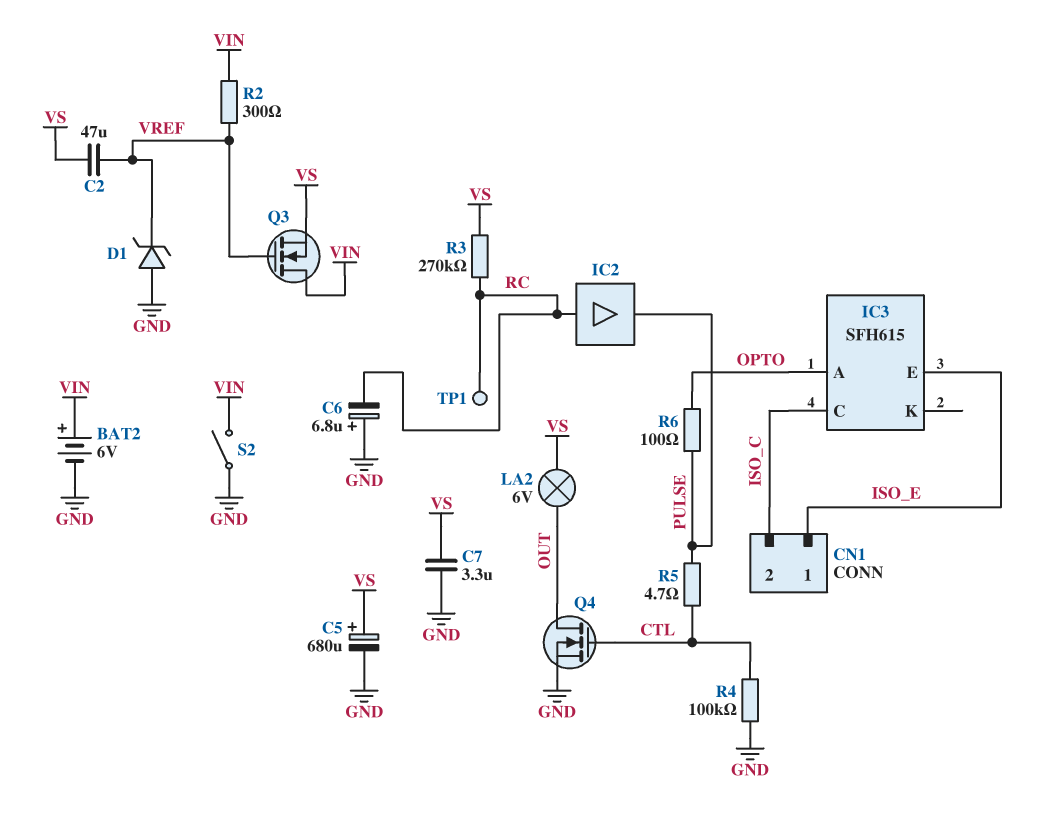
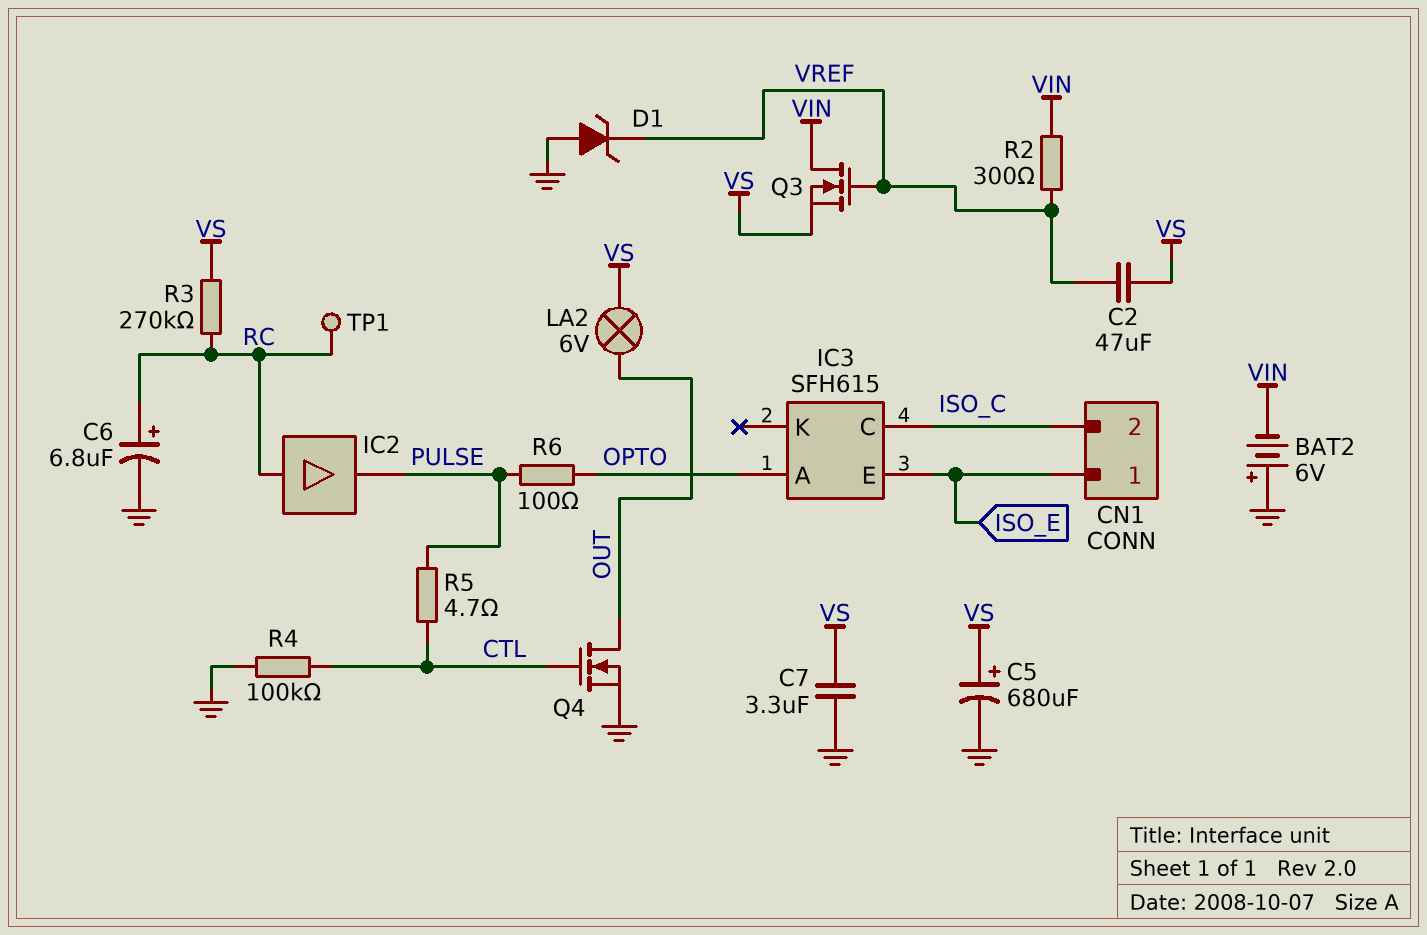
BAT2: 6V (plus VIN, minus GND) -> 6V (plus GND, minus VIN)
C6: 6.8uF (plus GND, minus RC) -> 6.8uF (plus RC, minus GND)
S2: switch (GND, VIN) -> none

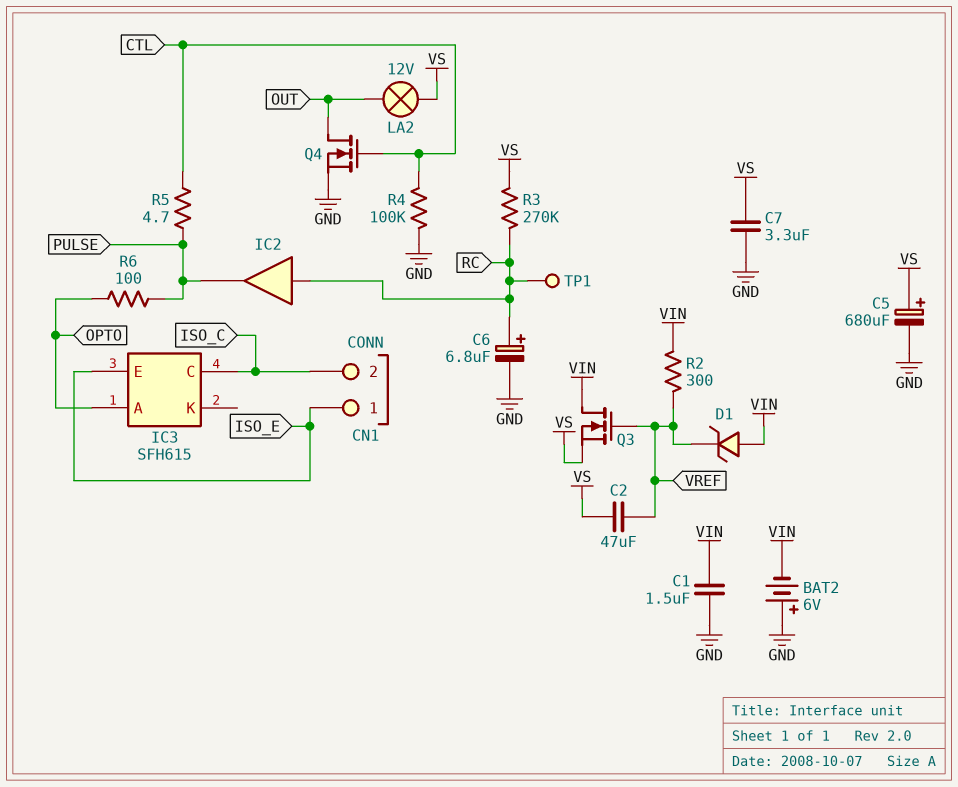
C1: none -> 1.5uF (GND, VIN)
D1: zener (A GND, K VREF) -> zener (A VIN, K VREF)
LA2: lamp 6V (OUT, VS) -> lamp 12V (OUT, VS)

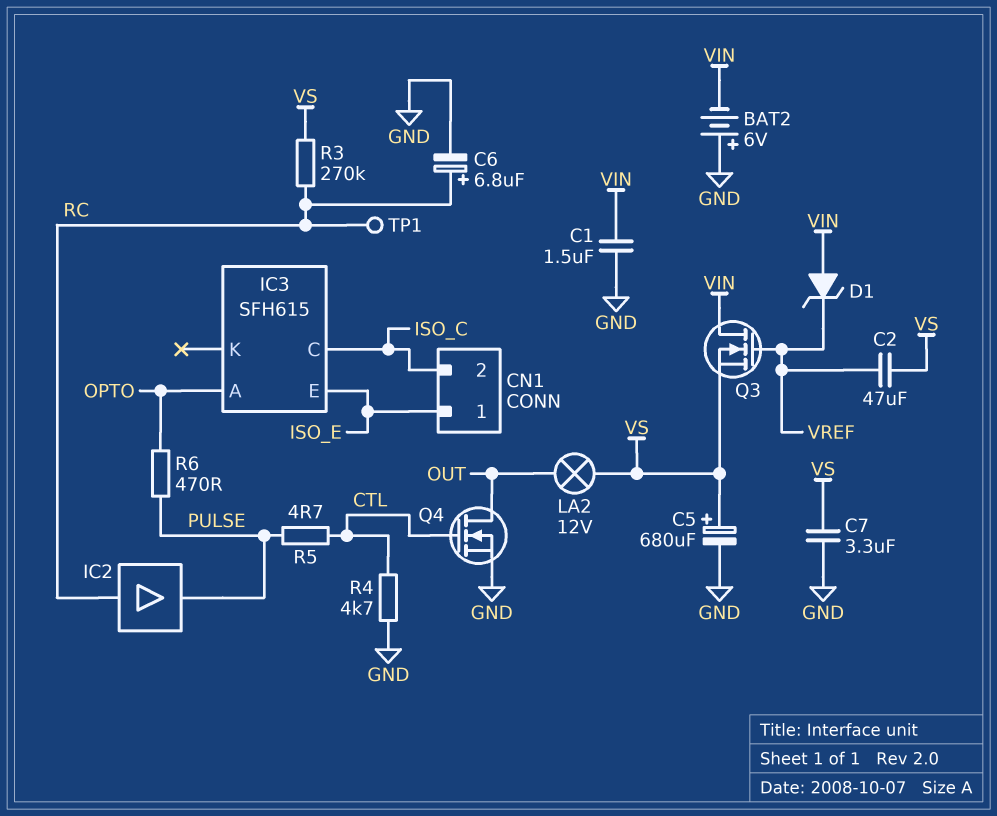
R2: 300 (VIN, VREF) -> none
R4: 100k (CTL, GND) -> 4.7k (CTL, GND)
R6: 100 (OPTO, PULSE) -> 470 (OPTO, PULSE)

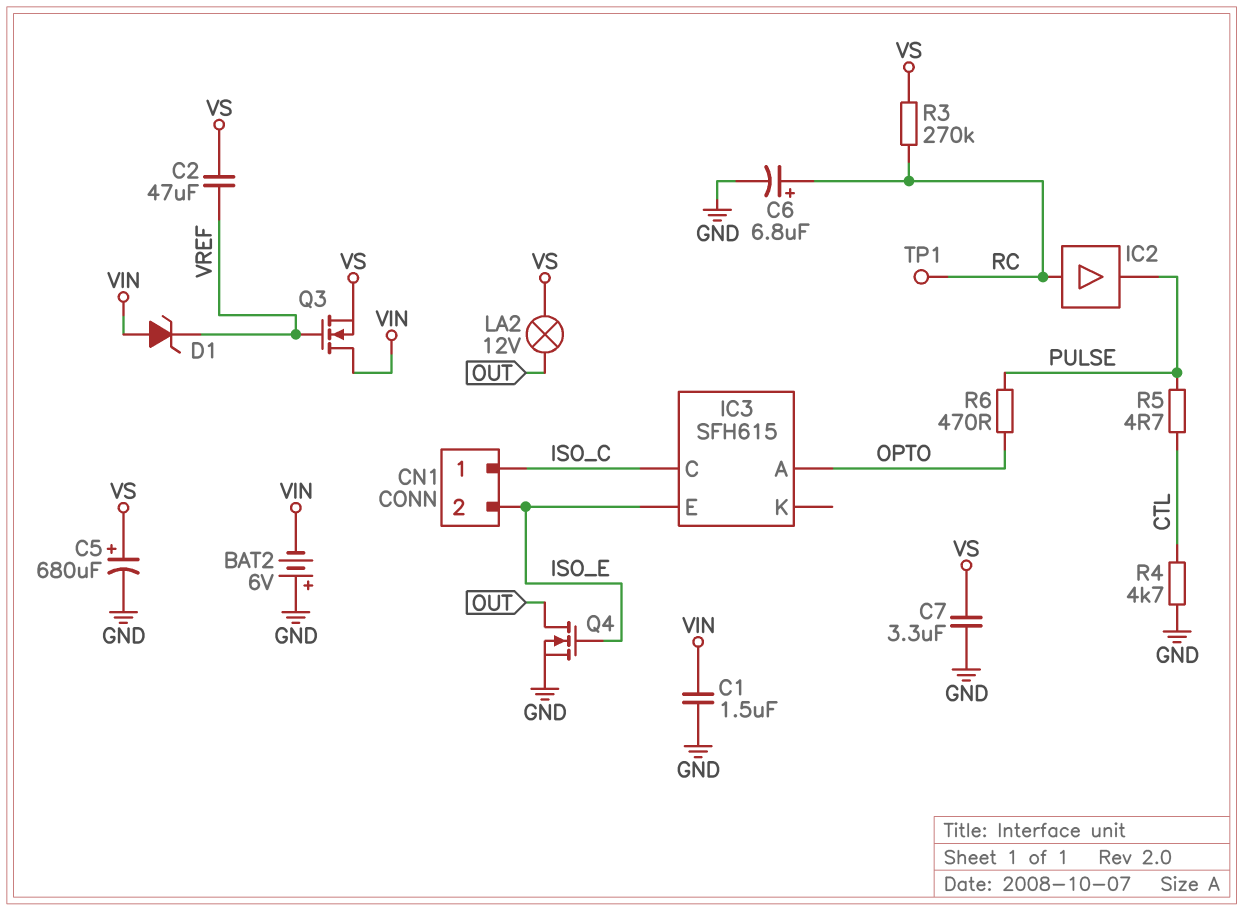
CN1 pin 1: ISO_E -> ISO_C
CN1 pin 2: ISO_C -> ISO_E
Q4: NMOS (G CTL, D OUT, S GND) -> NMOS (G ISO_E, D OUT, S GND)

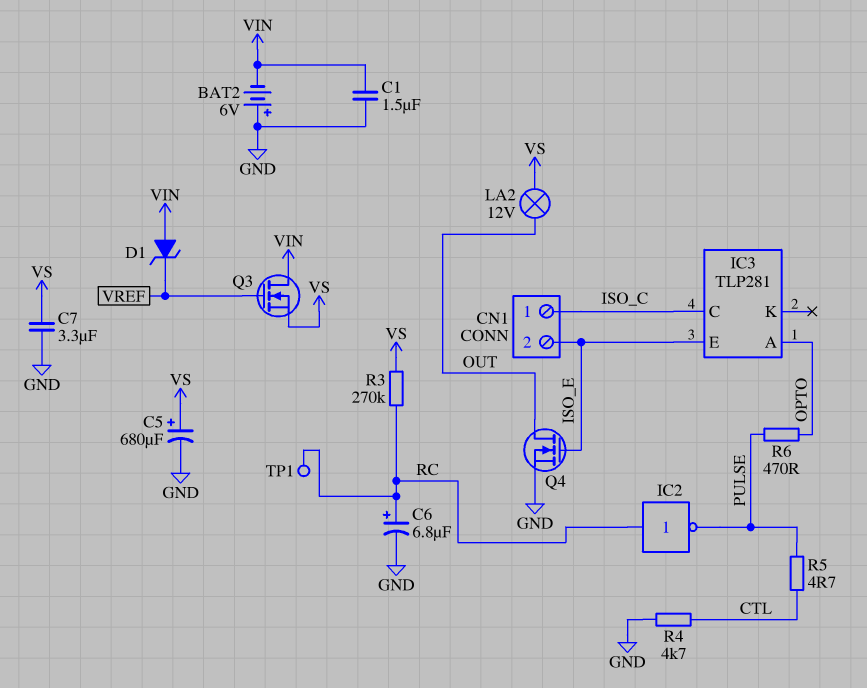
C2: 47uF (VREF, VS) -> none
IC2: buffer (in RC, out PULSE) -> NOT (in RC, out PULSE)
IC3: SFH615 -> TLP281

